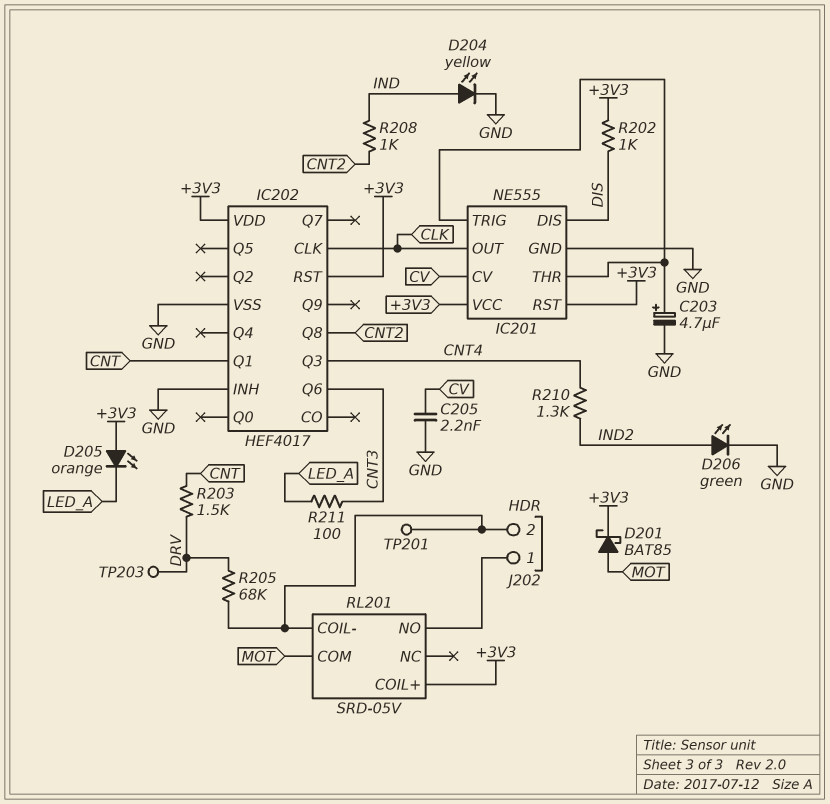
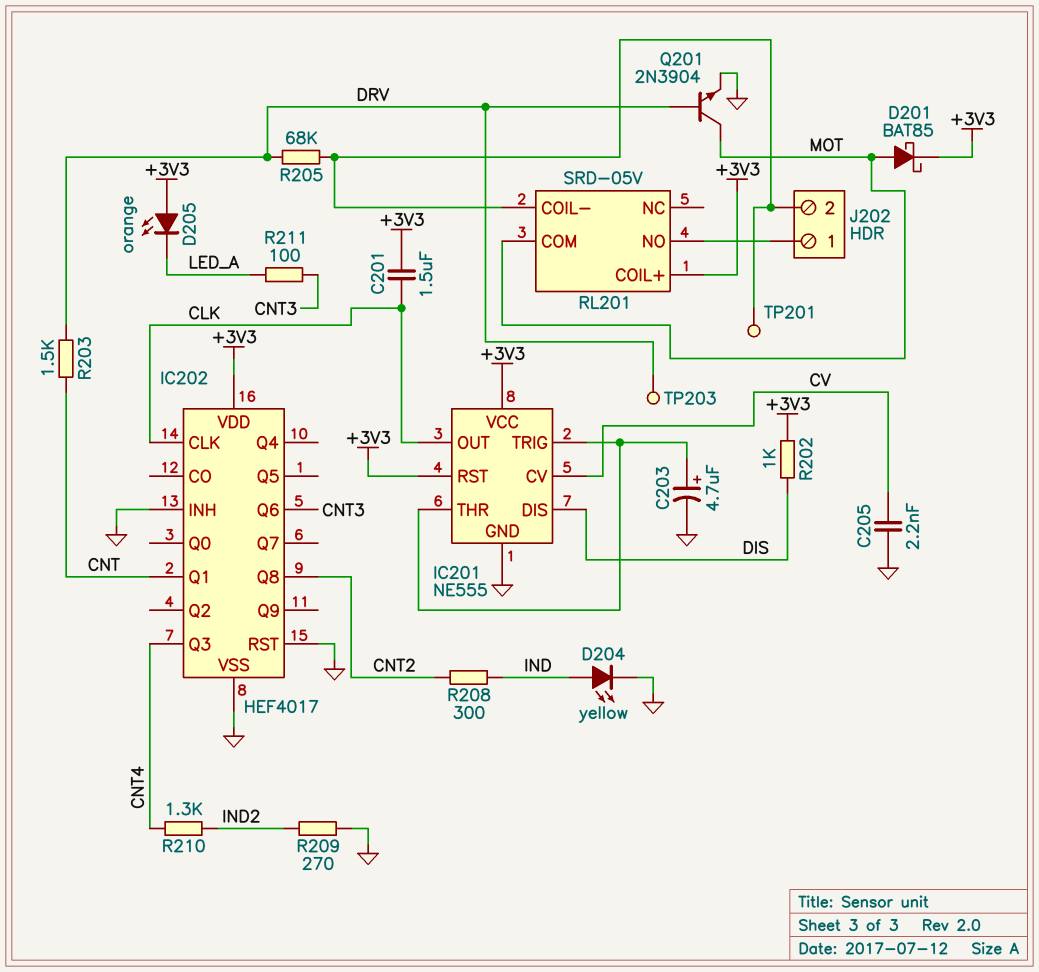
C201: none -> 1.5uF (+3V3, CLK)
D206: LED green (A IND2, K GND) -> none
IC202 pin RST: +3V3 -> GND
Q201: none -> NPN 2N3904 (B DRV, C MOT, E GND)
R208: 1k (CNT2, IND) -> 300 (CNT2, IND)
R209: none -> 270 (GND, IND2)

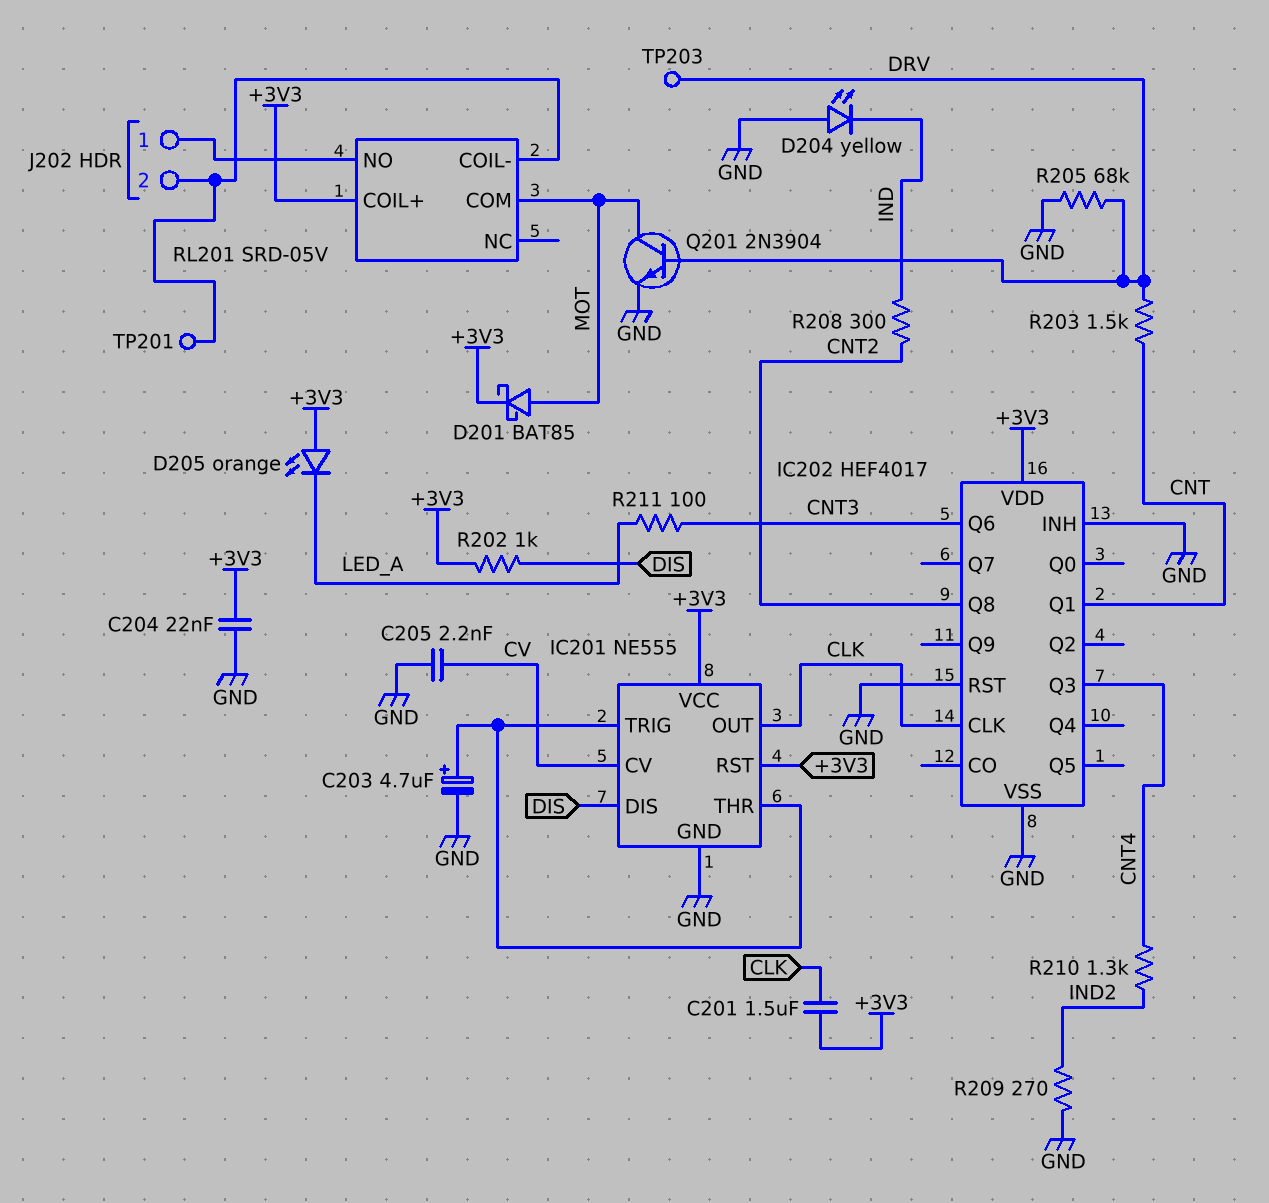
C204: none -> 22nF (+3V3, GND)
D204: LED yellow (A IND, K GND) -> LED yellow (A GND, K IND)
R205: 68k (DRV, J202/2) -> 68k (DRV, GND)

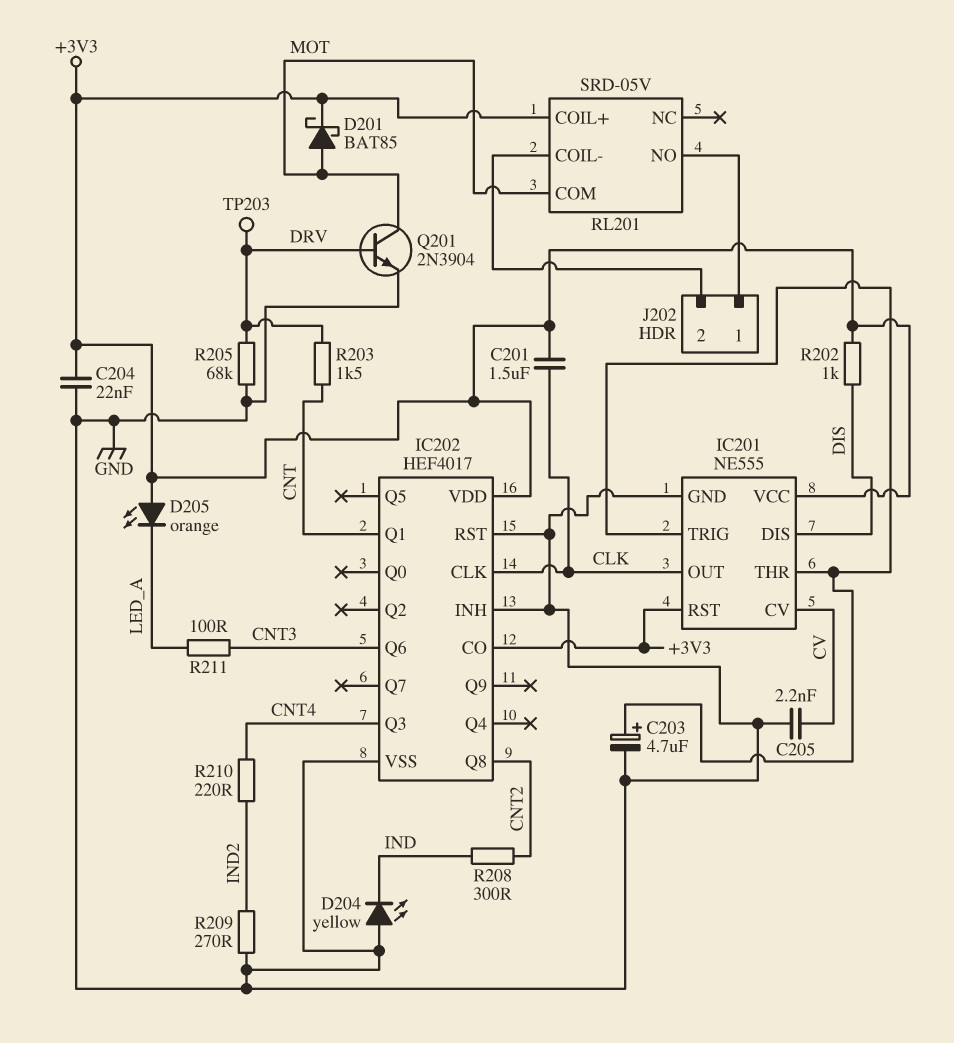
IC202 pin CO: none -> +3V3
R210: 1.3k (CNT4, IND2) -> 220 (CNT4, IND2)
TP201: test point (J202/2) -> none

